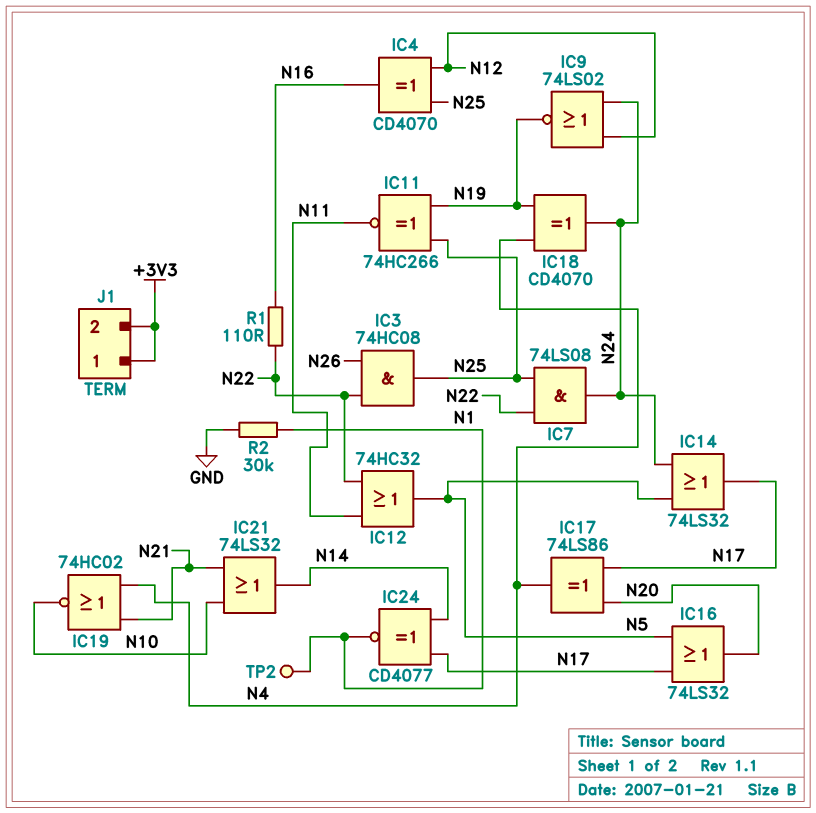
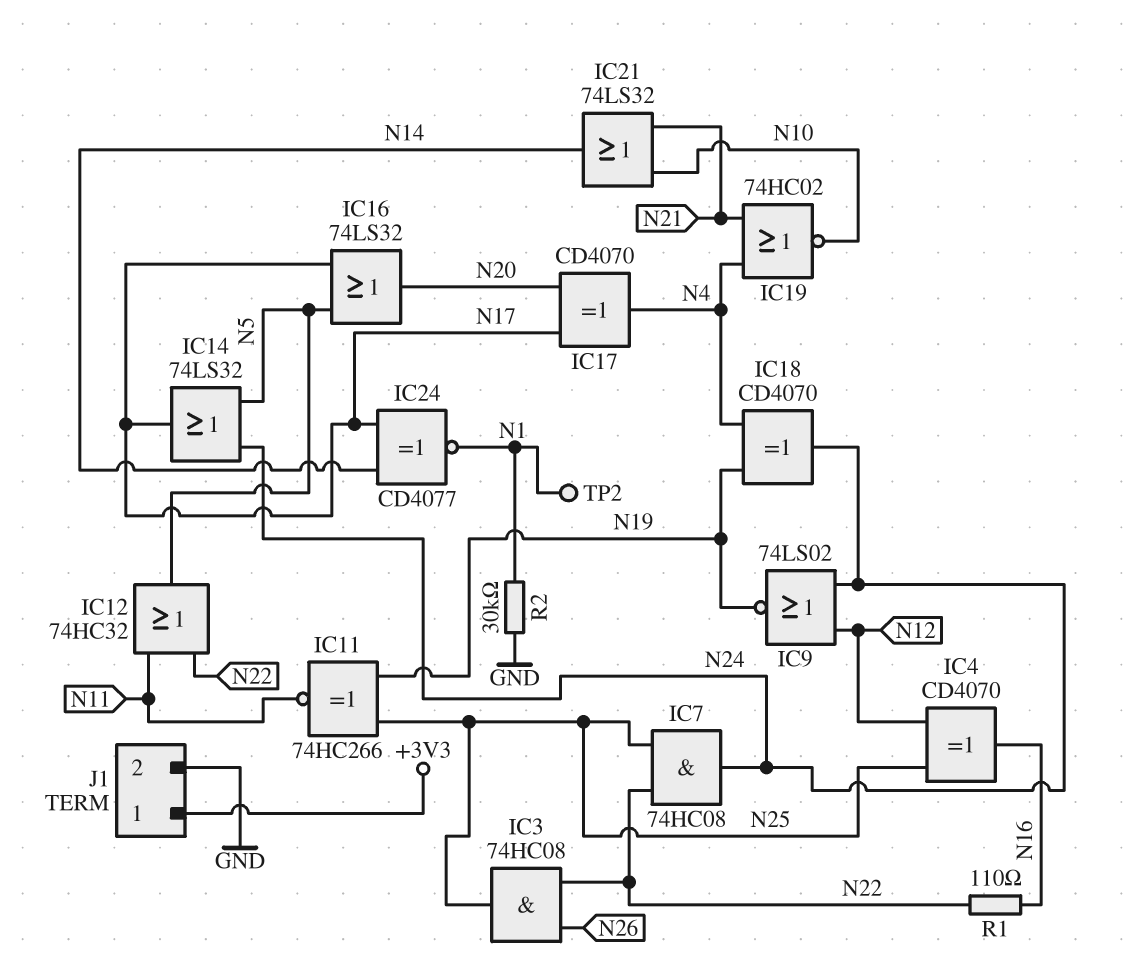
IC7: AND 74LS08 (in N22, in N25, out N24) -> AND 74HC08 (in N22, in N25, out N24)
IC17: XOR 74LS86 (in N17, in N20, out N4) -> XOR CD4070 (in N17, in N20, out N4)
J1 pin 2: +3V3 -> GND

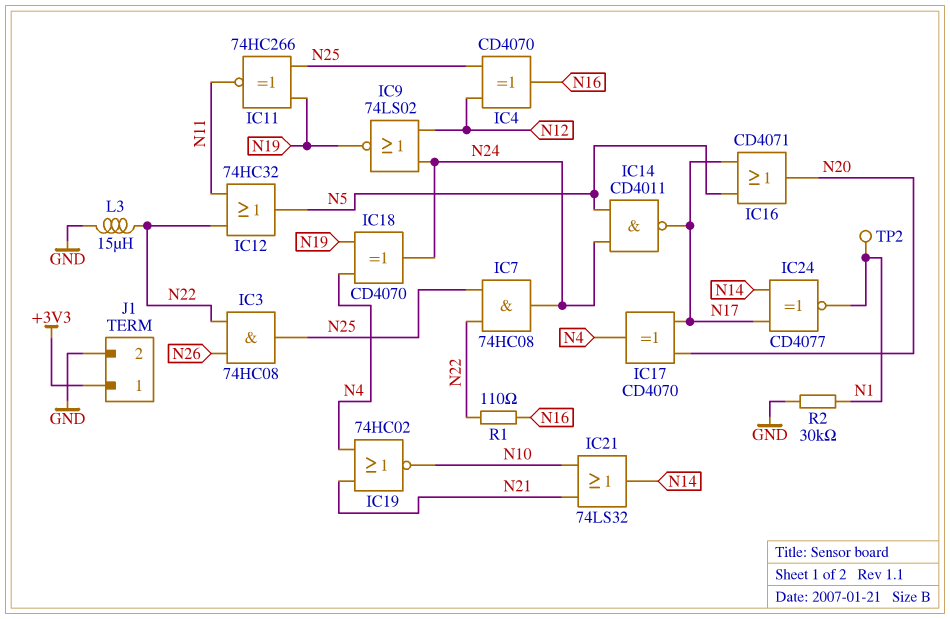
IC14: OR 74LS32 (in N5, in N24, out N17) -> NAND CD4011 (in N5, in N24, out N17)
IC16: OR 74LS32 (in N5, in N17, out N20) -> OR CD4071 (in N5, in N17, out N20)
L3: none -> 15uH (GND, N22)

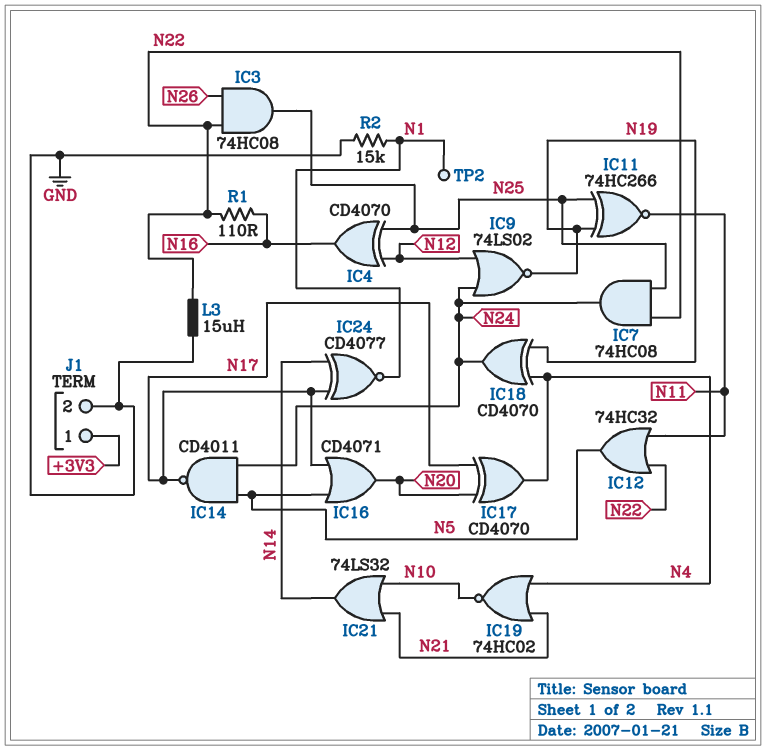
R2: 30k (GND, N1) -> 15k (GND, N1)

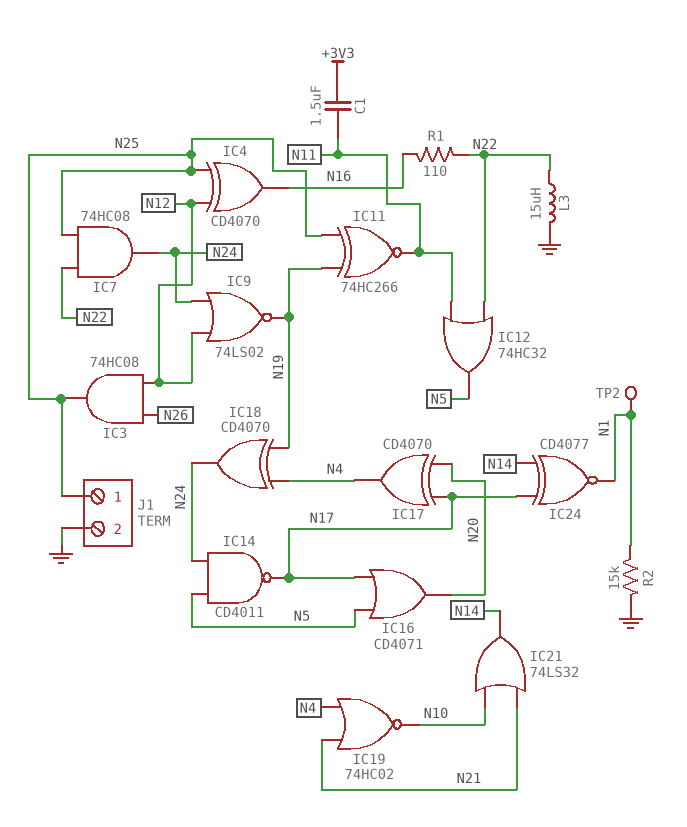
C1: none -> 1.5uF (+3V3, N11)
IC3: AND 74HC08 (in N22, in N26, out N25) -> AND 74HC08 (in N12, in N26, out N25)
J1 pin 1: +3V3 -> N25

